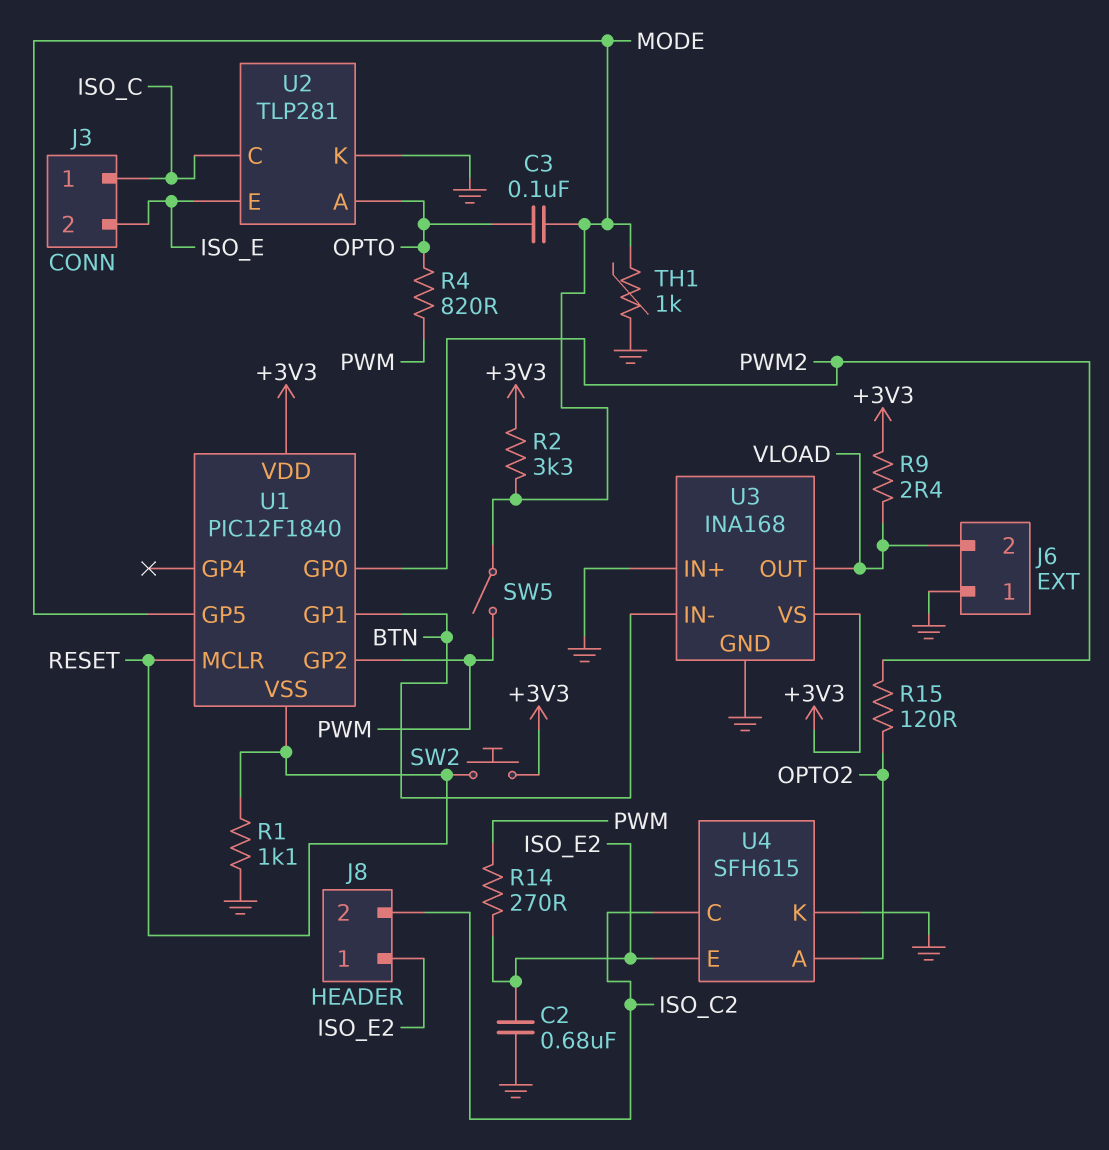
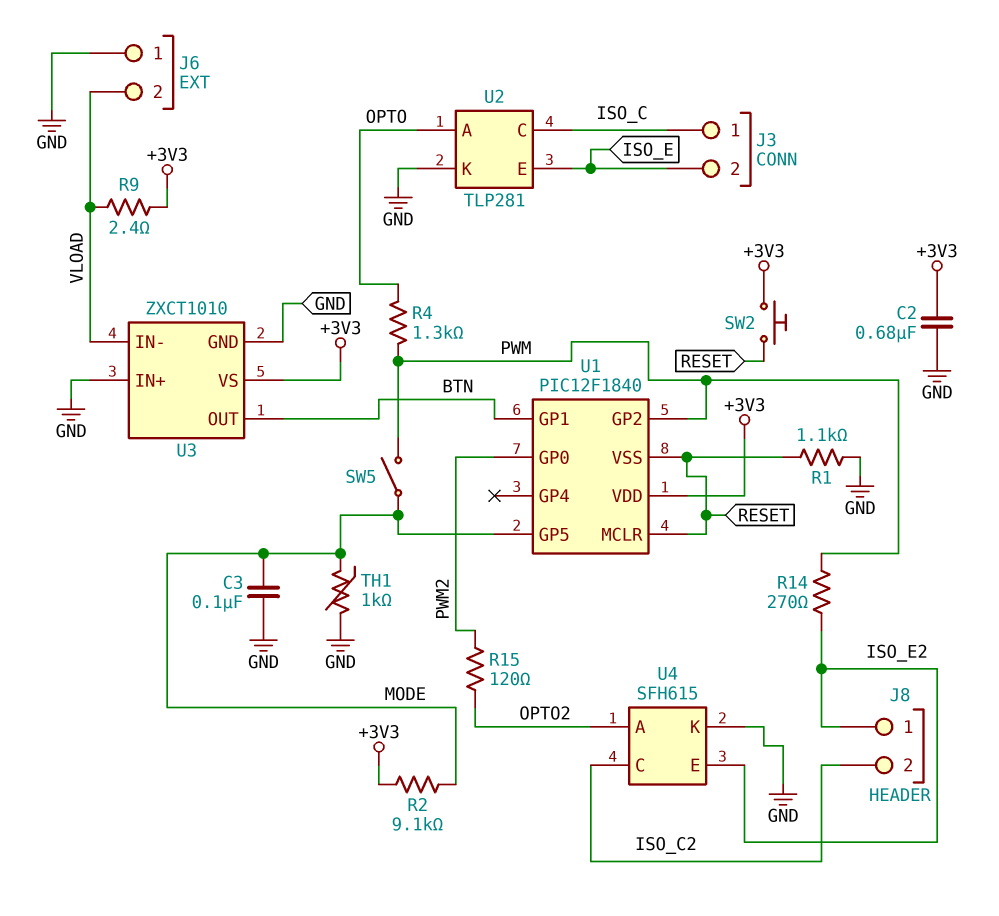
C2: 680nF (GND, ISO_E2) -> 680nF (+3V3, GND)
C3: 100nF (MODE, OPTO) -> 100nF (GND, MODE)
R2: 3.3k (+3V3, MODE) -> 9.1k (+3V3, MODE)
R4: 820 (OPTO, PWM) -> 1.3k (OPTO, PWM)
U3: INA168 -> ZXCT1010
U3 pin IN-: BTN -> VLOAD
U3 pin OUT: VLOAD -> BTN

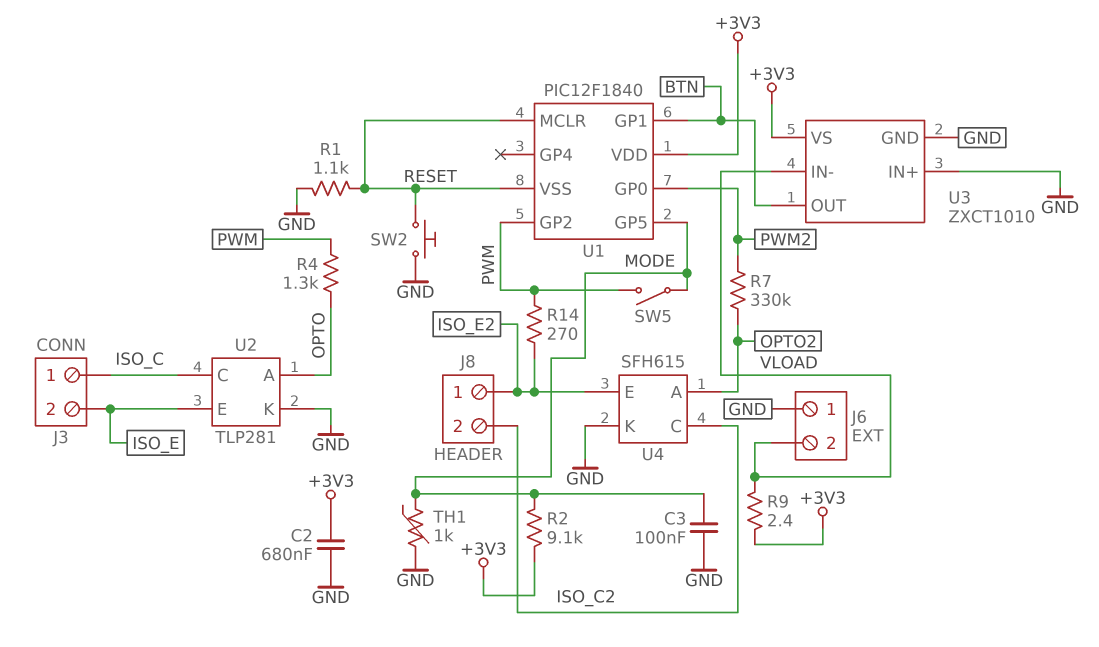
R7: none -> 330k (OPTO2, PWM2)
R15: 120 (OPTO2, PWM2) -> none
SW2: button (+3V3, RESET) -> button (GND, RESET)

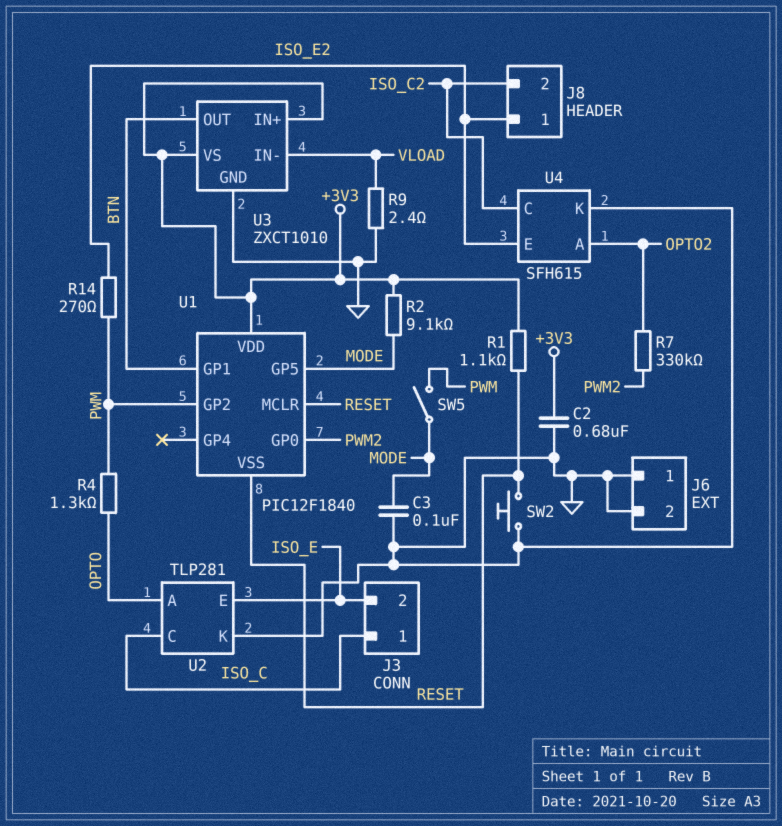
J6 pin 2: VLOAD -> GND
R1: 1.1k (GND, RESET) -> 1.1k (+3V3, RESET)
R9: 2.4 (+3V3, VLOAD) -> 2.4 (GND, VLOAD)
TH1: 1k (GND, MODE) -> none
U3 pin IN+: GND -> +3V3

